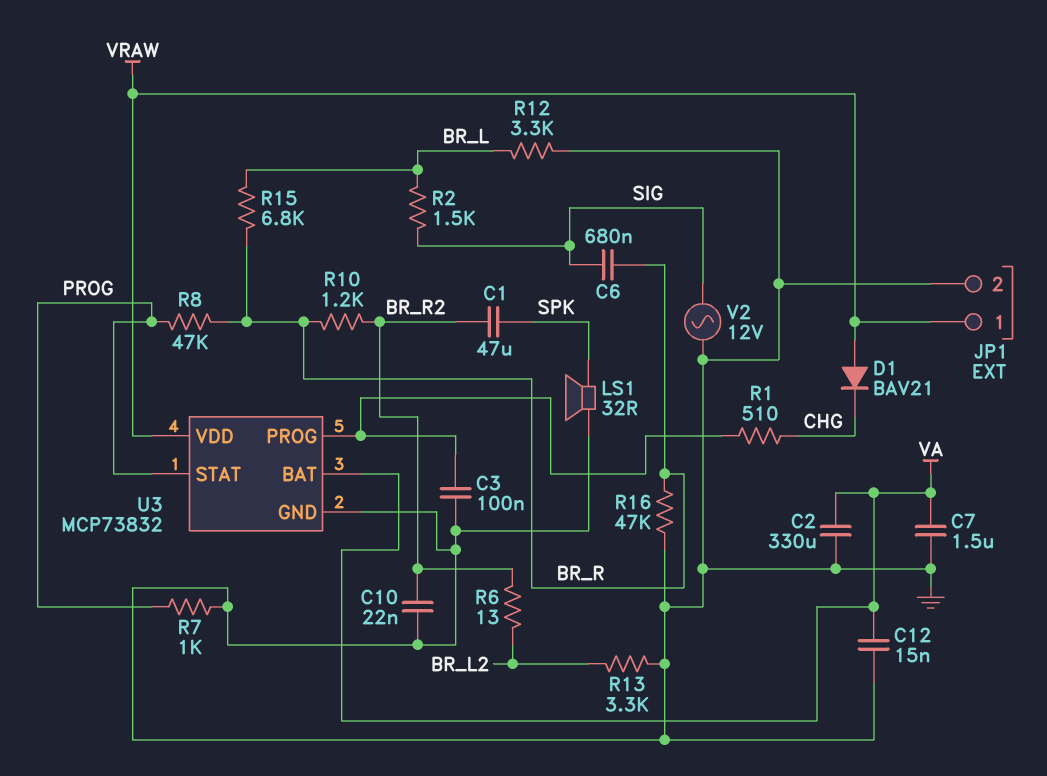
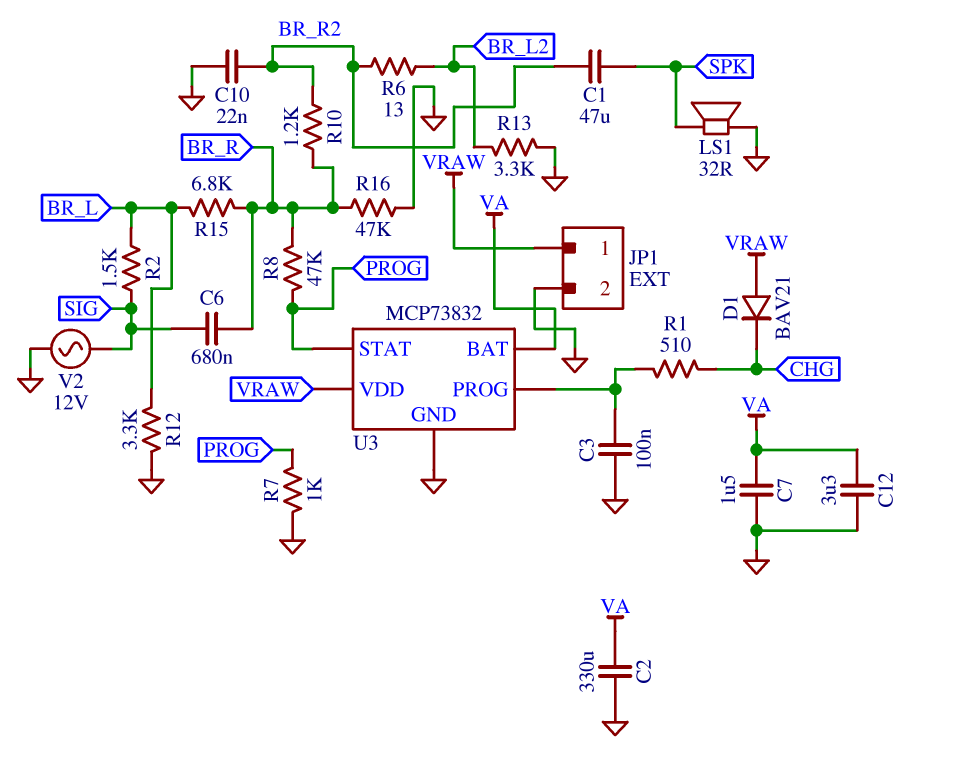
C12: 15nF (GND, VA) -> 3.3uF (GND, VA)

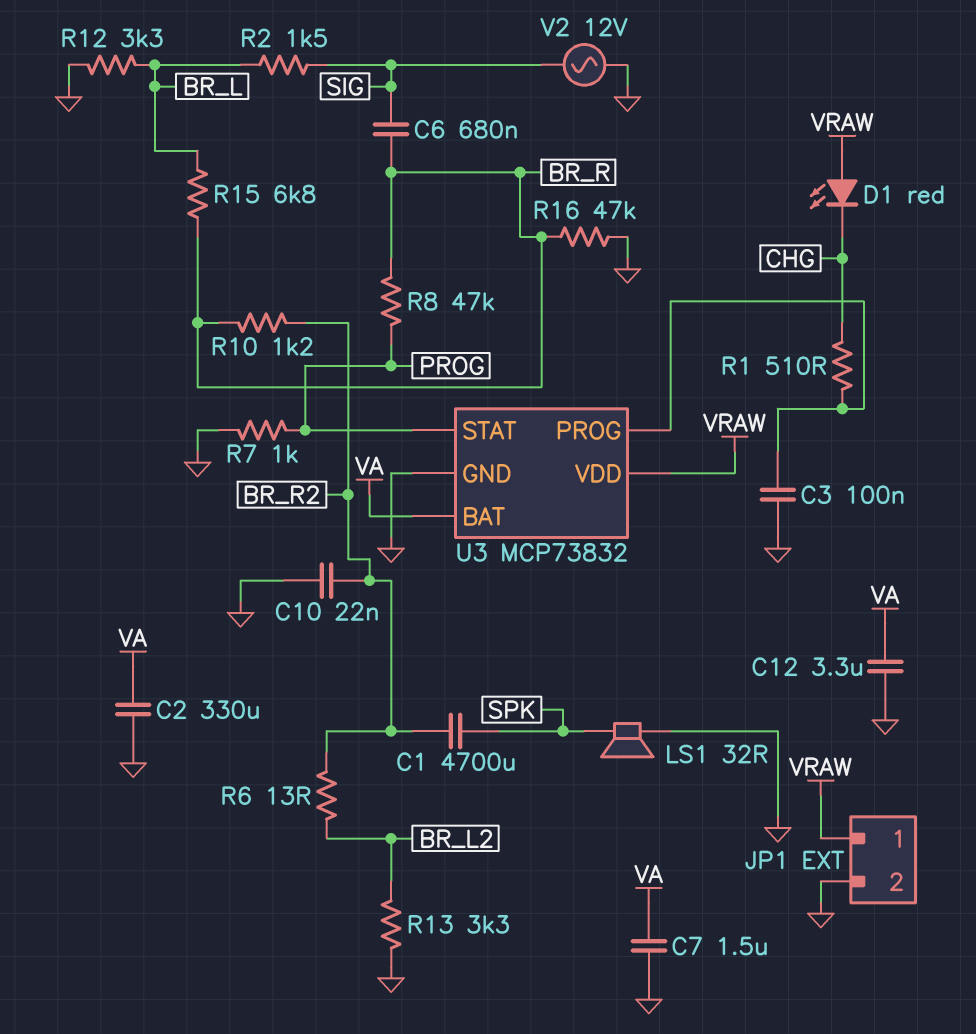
C1: 47uF (BR_R2, SPK) -> 4700uF (BR_R2, SPK)
D1: diode BAV21 (A VRAW, K CHG) -> LED red (A VRAW, K CHG)

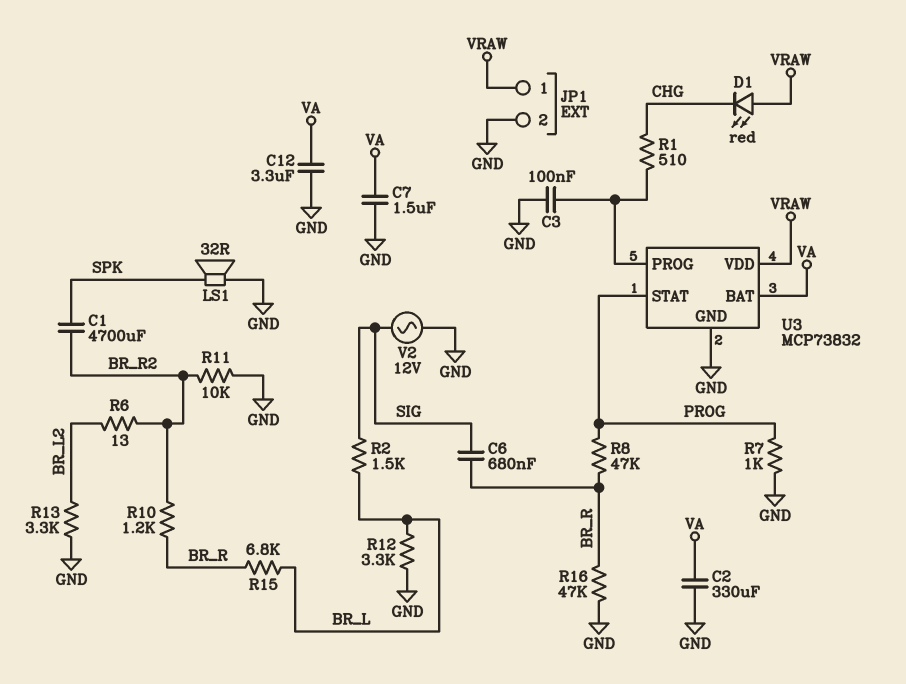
C10: 22nF (BR_R2, GND) -> none
R11: none -> 10k (BR_R2, GND)

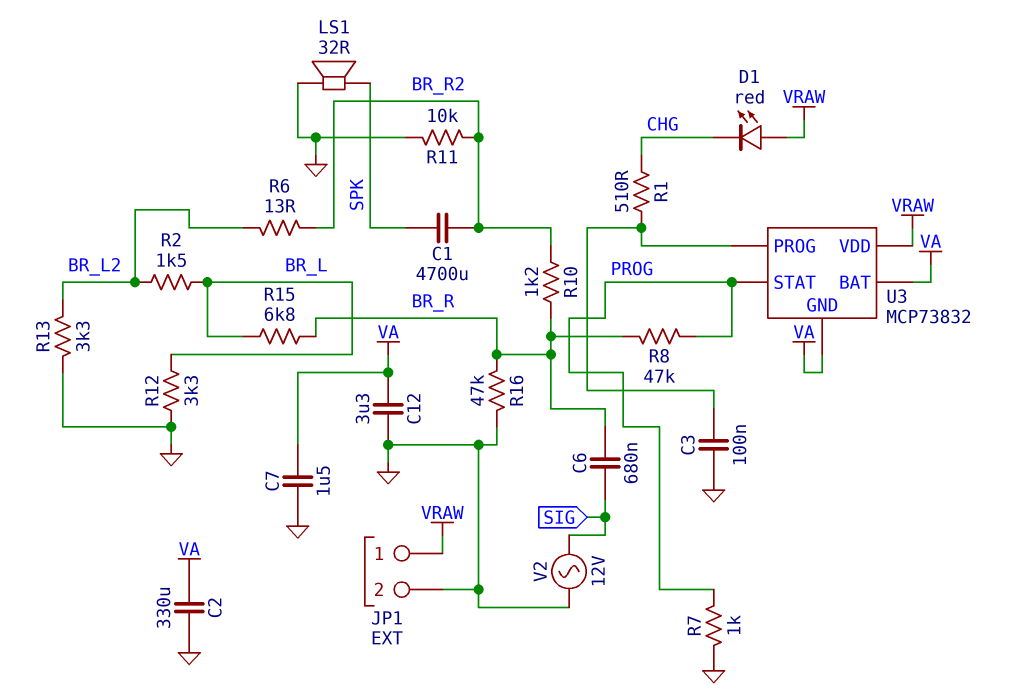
R2: 1.5k (BR_L, SIG) -> 1.5k (BR_L, BR_L2)
U3 pin GND: GND -> VA

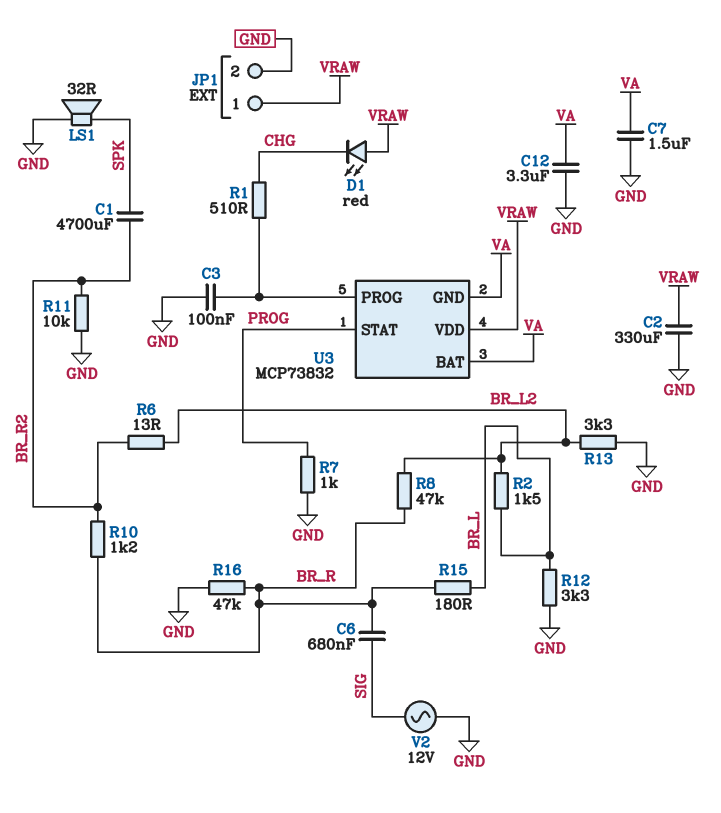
C2: 330uF (GND, VA) -> 330uF (GND, VRAW)
R8: 47k (BR_R, PROG) -> 47k (BR_L2, BR_R)
R15: 6.8k (BR_L, BR_R) -> 180 (BR_L, BR_R)

